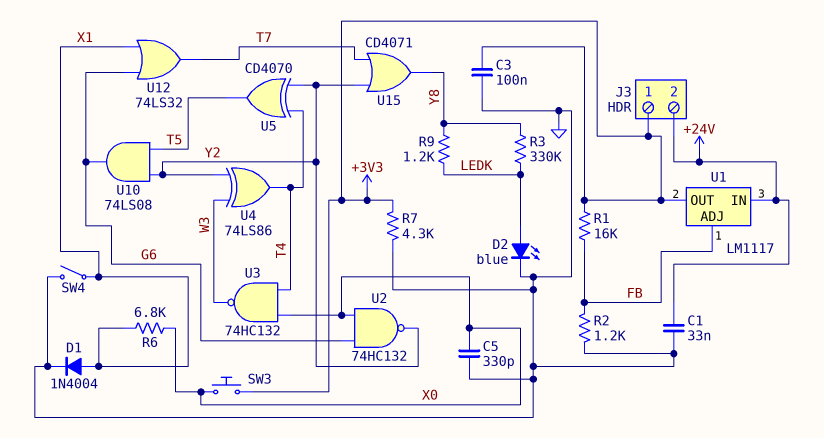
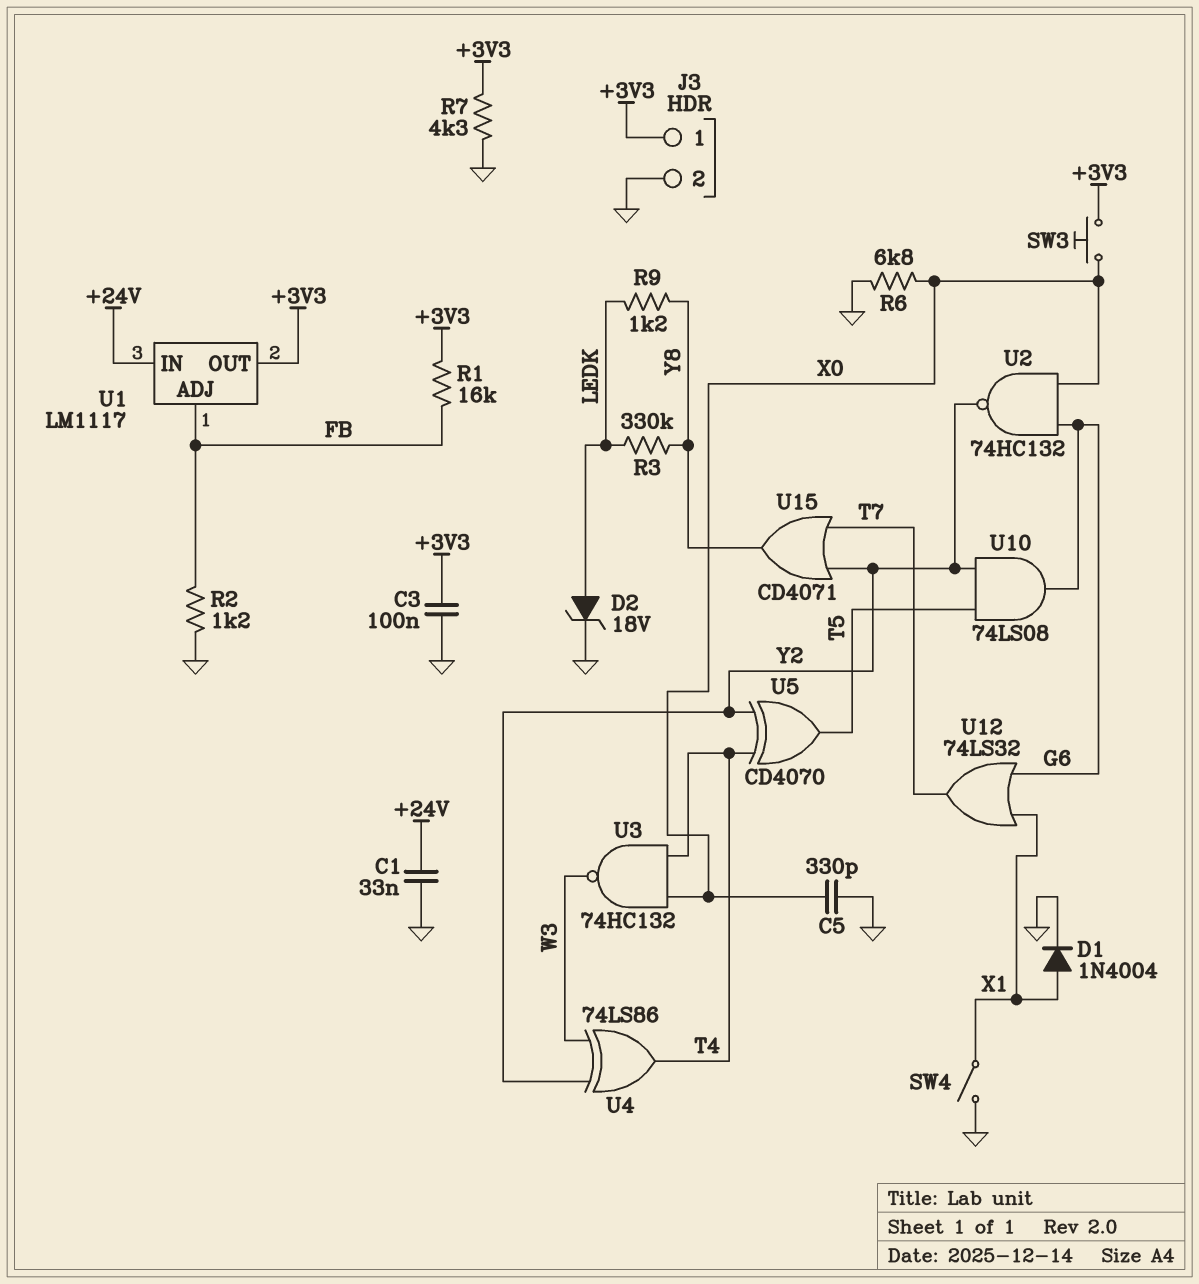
D2: LED blue (A LEDK, K GND) -> zener 18V (A LEDK, K GND)
J3 pin 2: +24V -> GND
R6: 6.8k (X0, X1) -> 6.8k (GND, X0)

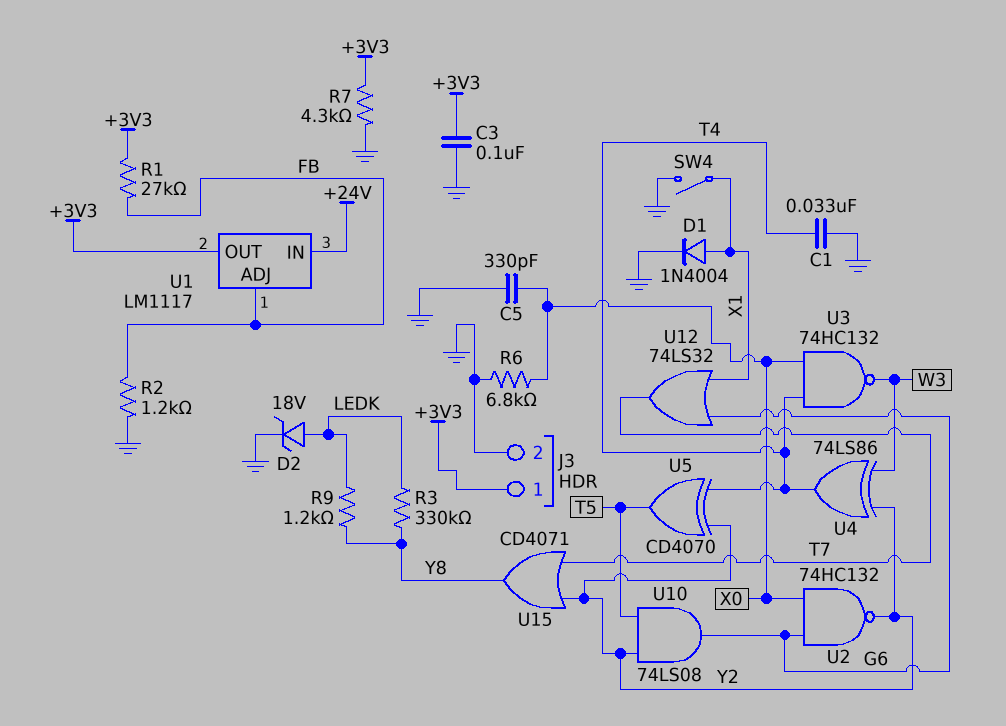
C1: 33nF (+24V, GND) -> 33nF (GND, T4)
R1: 16k (+3V3, FB) -> 27k (+3V3, FB)
SW3: button (+3V3, X0) -> none

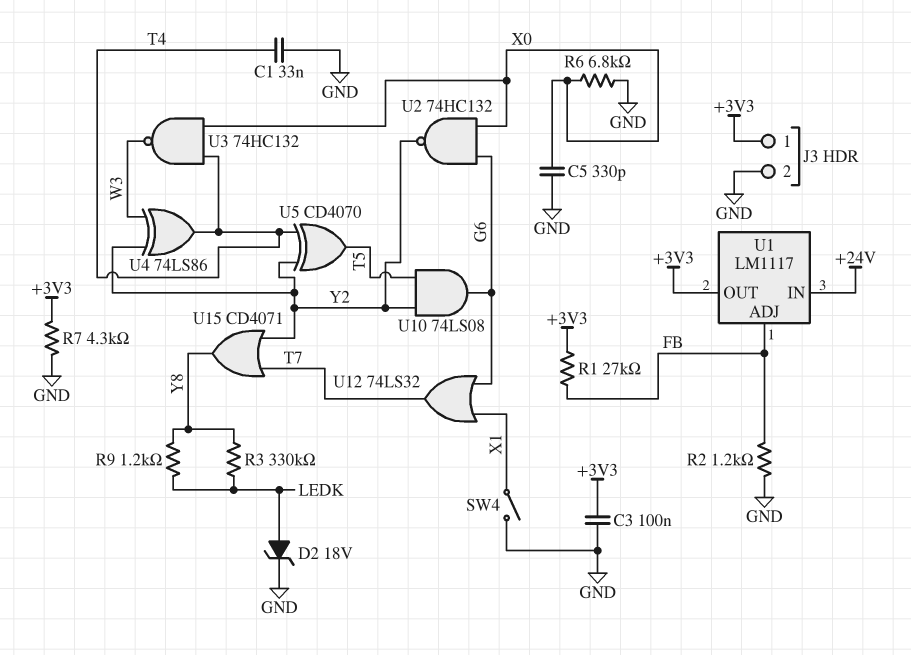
D1: diode 1N4004 (A X1, K GND) -> none

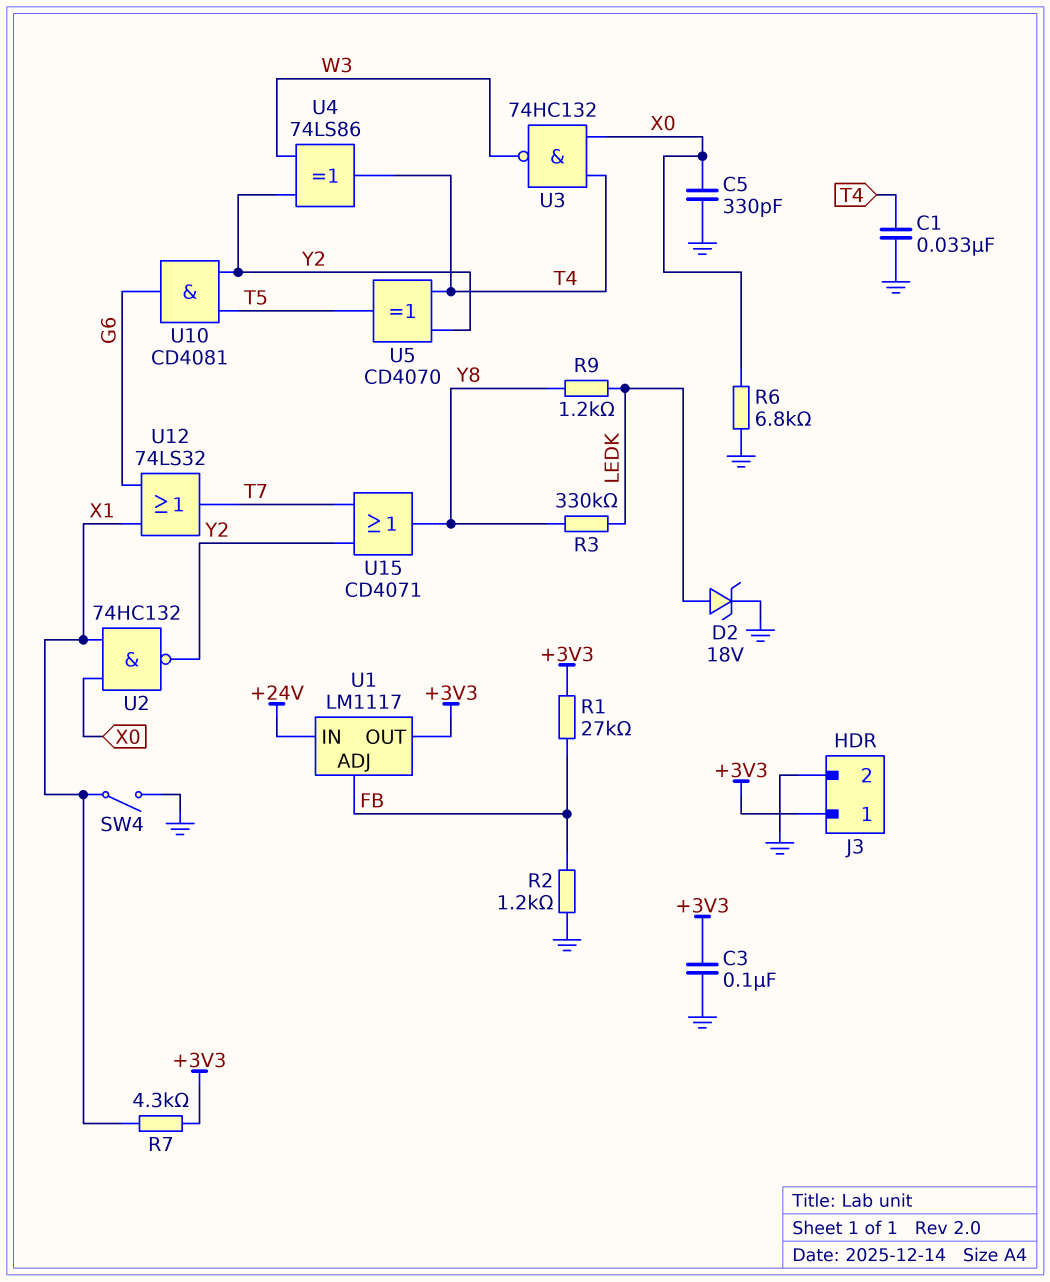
R7: 4.3k (+3V3, GND) -> 4.3k (+3V3, X1)
U2: NAND 74HC132 (in G6, in X0, out Y2) -> NAND 74HC132 (in X0, in X1, out Y2)
U10: AND 74LS08 (in T5, in Y2, out G6) -> AND CD4081 (in T5, in Y2, out G6)

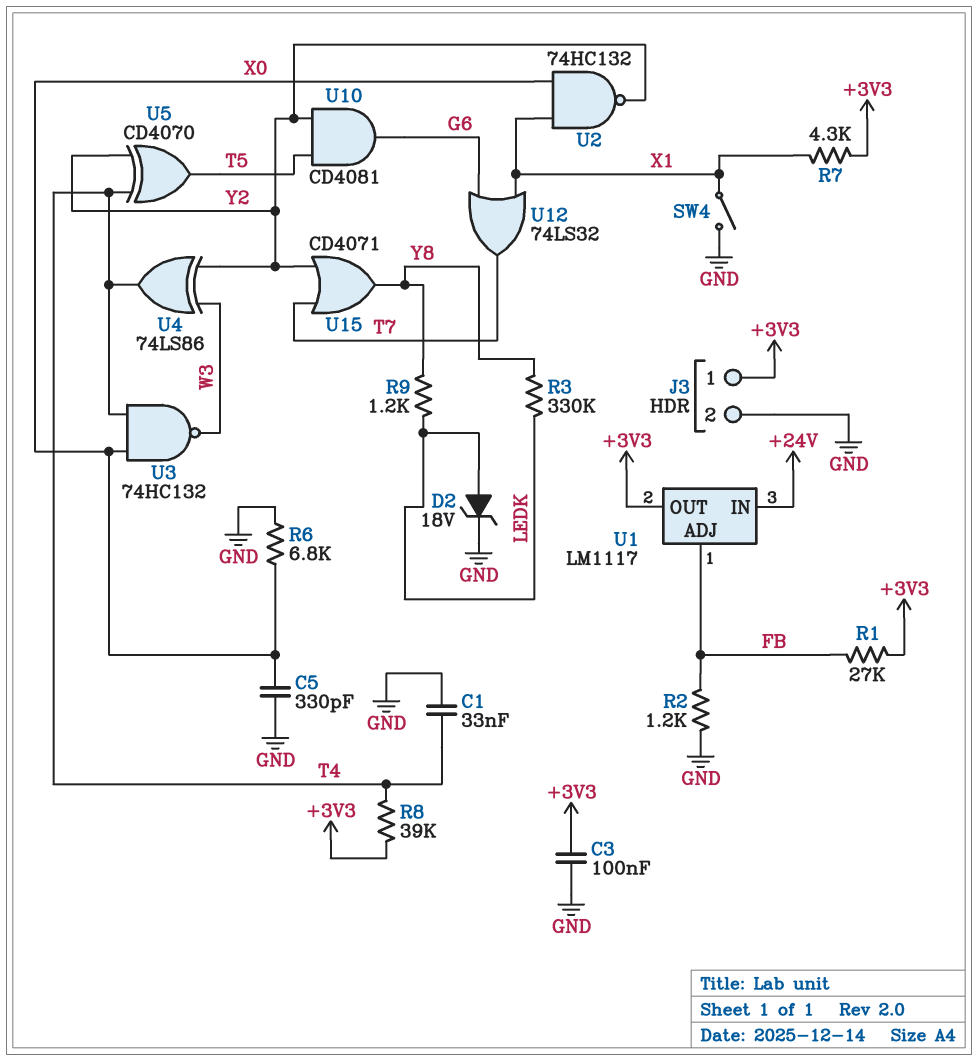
R8: none -> 39k (+3V3, T4)

